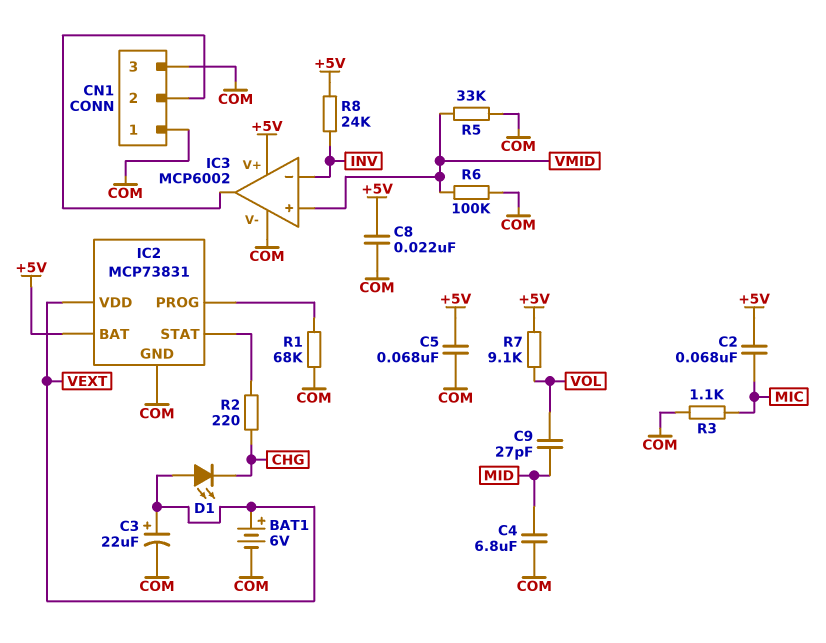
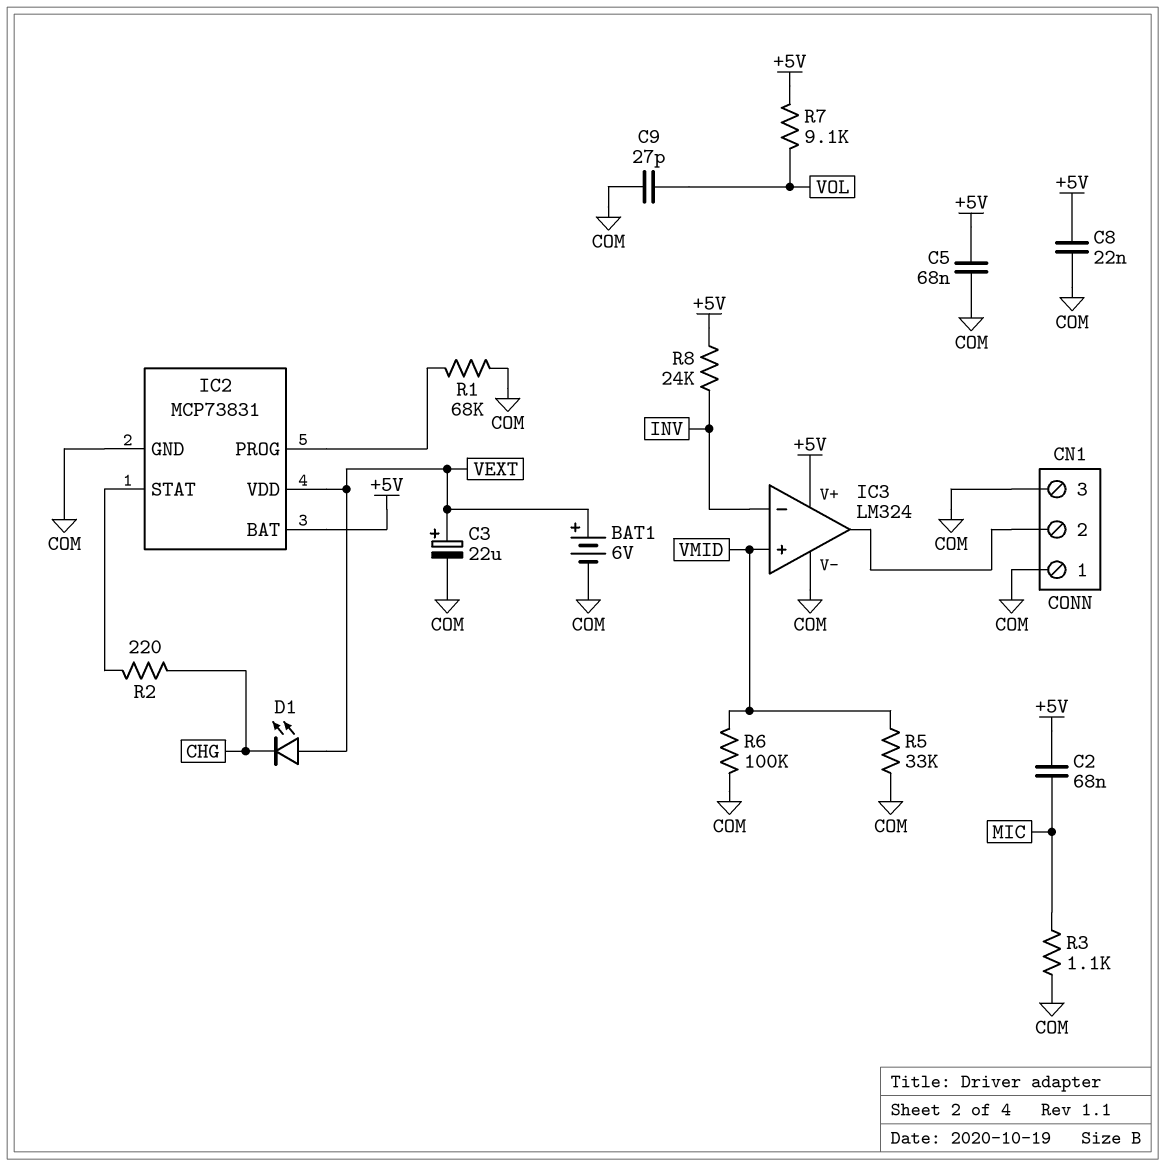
C4: 6.8uF (COM, MID) -> none
C9: 27pF (MID, VOL) -> 27pF (COM, VOL)
IC3: MCP6002 -> LM324

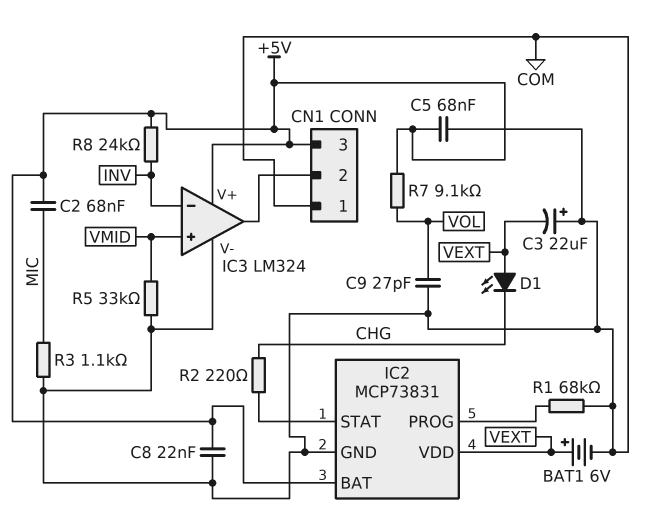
C3: 22uF (plus VEXT, minus COM) -> 22uF (plus COM, minus VEXT)
CN1 pin 3: COM -> +5V
R6: 100k (COM, VMID) -> none

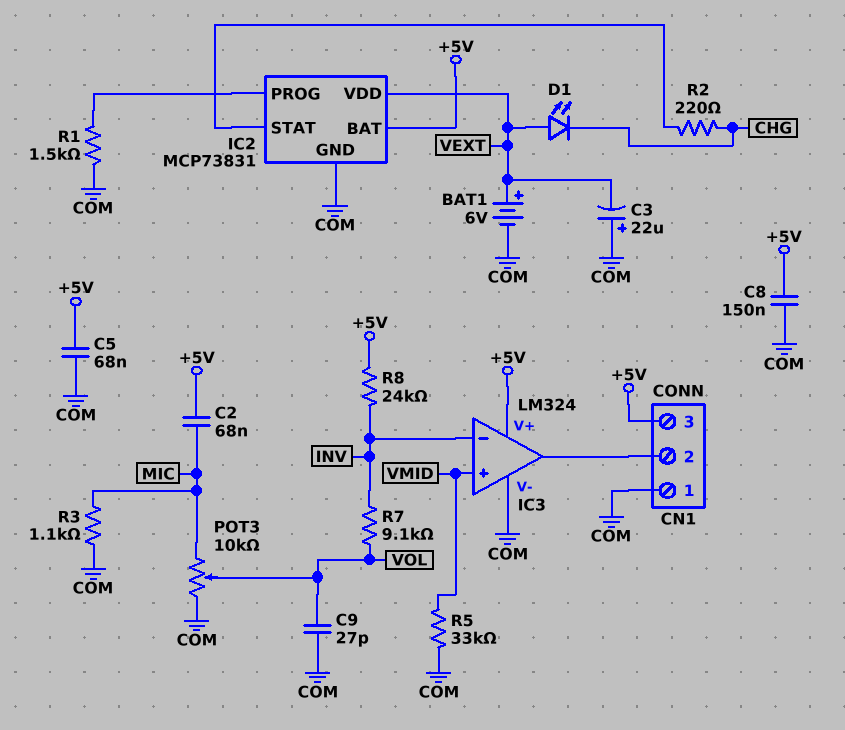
C8: 22nF (+5V, COM) -> 150nF (+5V, COM)
POT3: none -> 10k (COM, MIC, wiper VOL)
R1: 68k (COM, IC2/PROG) -> 1.5k (COM, IC2/PROG)
R7: 9.1k (+5V, VOL) -> 9.1k (INV, VOL)

